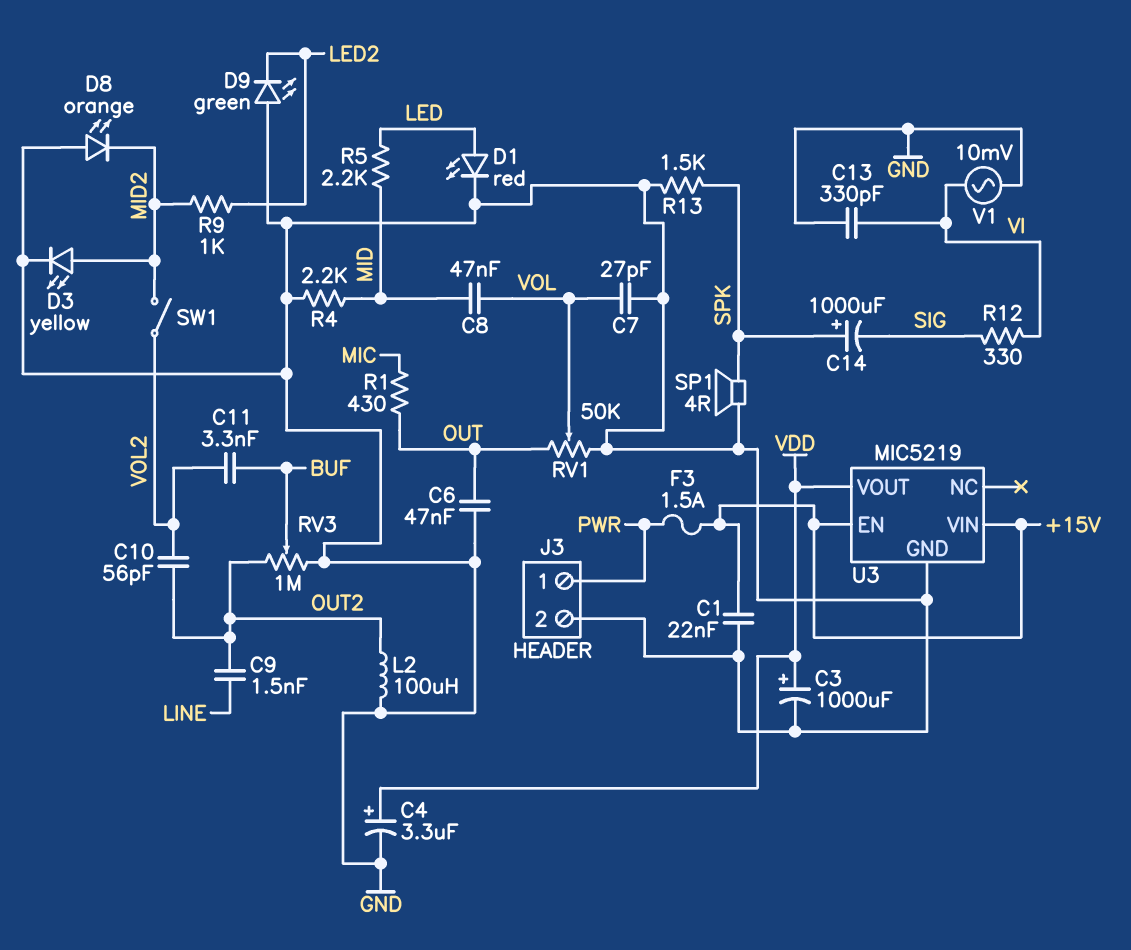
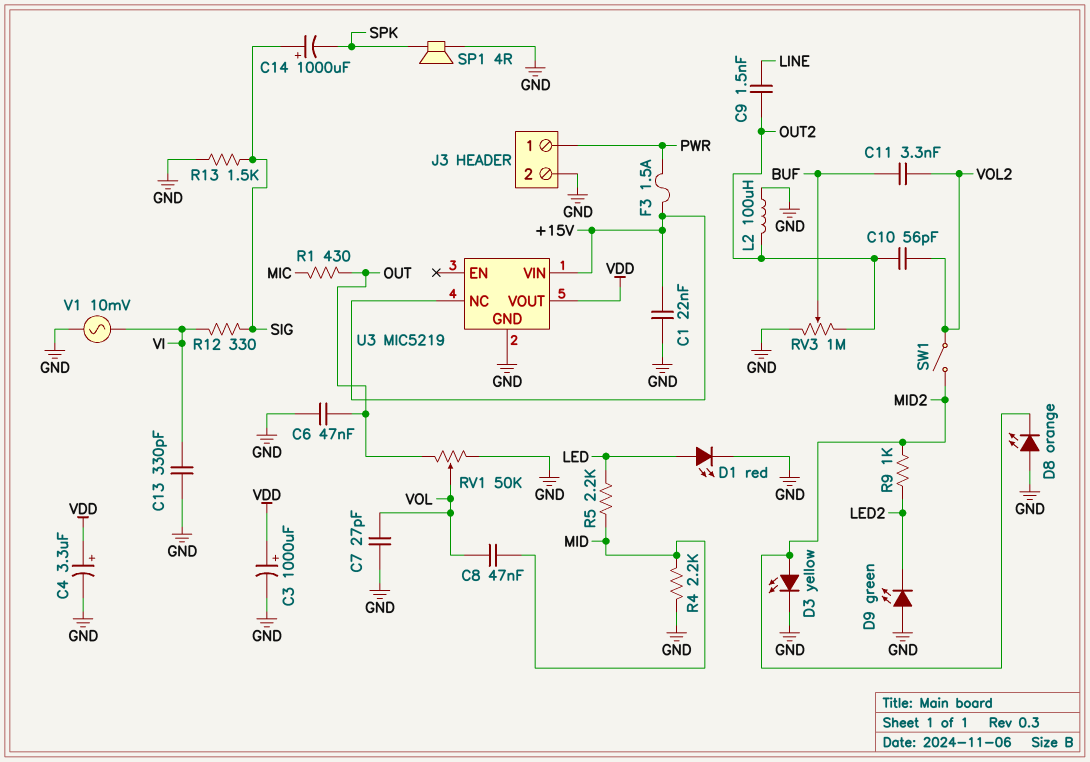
C14: 1000uF (plus SPK, minus SIG) -> 1000uF (plus SIG, minus SPK)
R13: 1.5k (GND, SPK) -> 1.5k (GND, SIG)
U3 pin EN: +15V -> none
U3 pin NC: none -> +15V

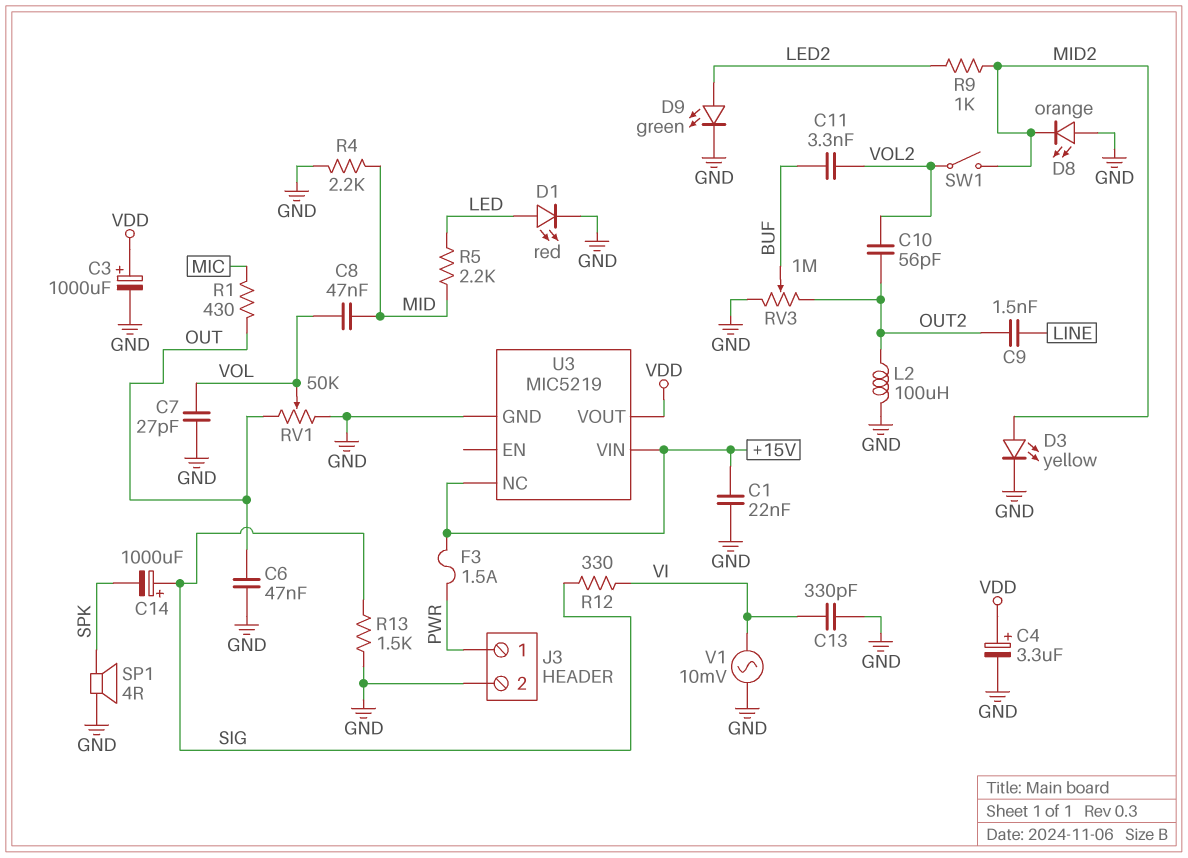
D9: LED green (A GND, K LED2) -> LED green (A LED2, K GND)

